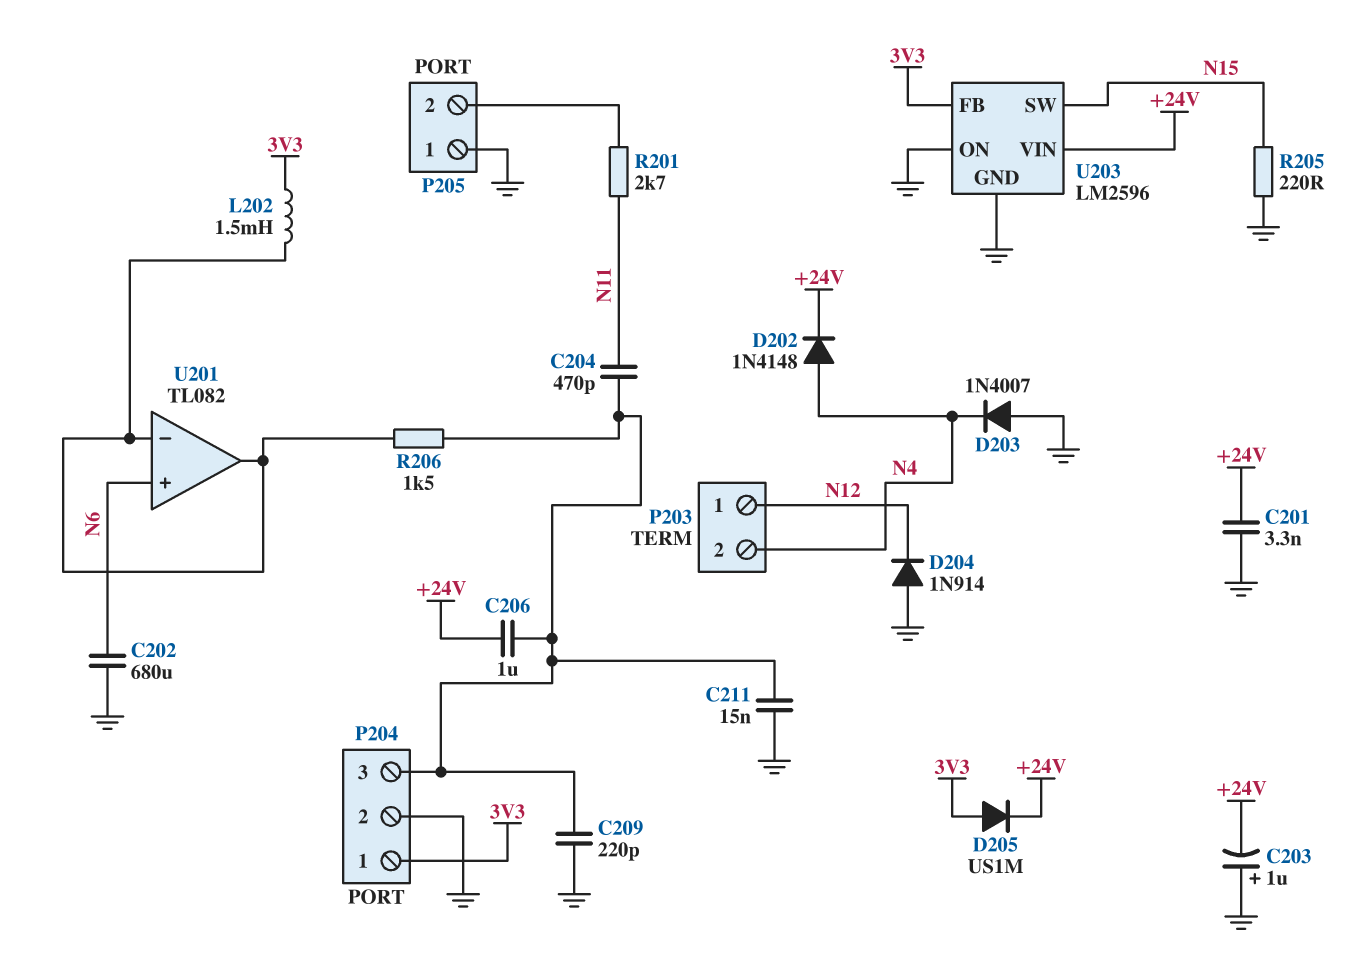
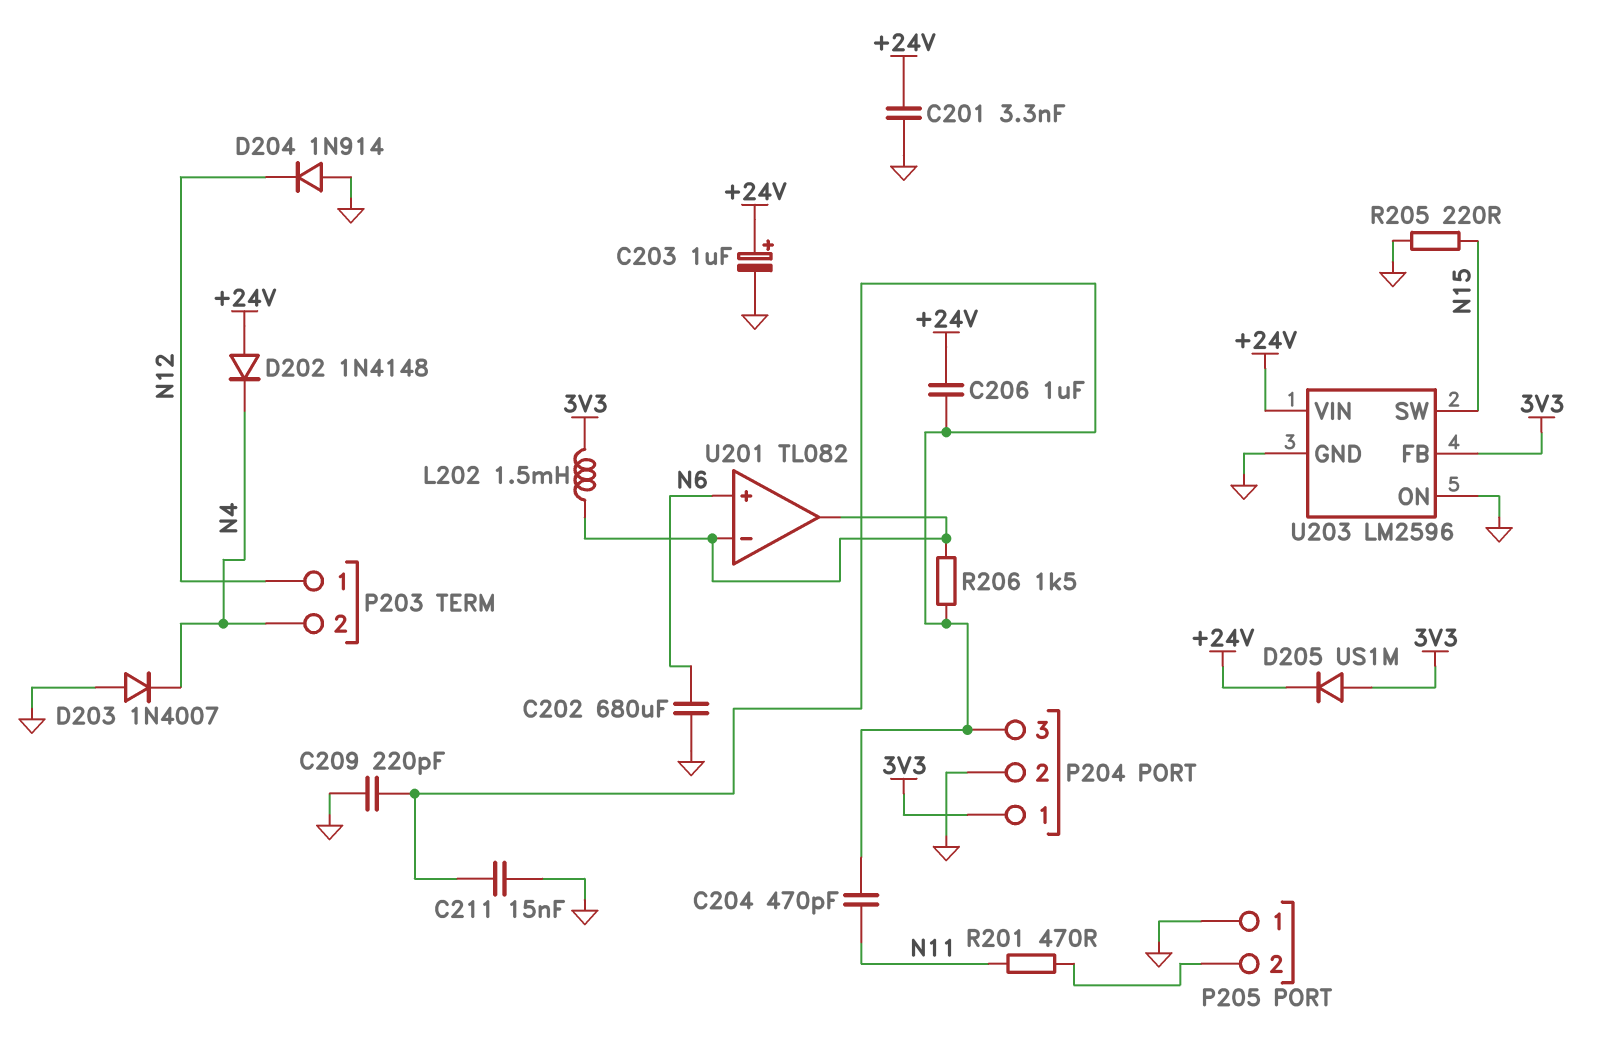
C203: 1uF (plus GND, minus +24V) -> 1uF (plus +24V, minus GND)
D202: diode 1N4148 (A N4, K +24V) -> diode 1N4148 (A +24V, K N4)
R201: 2.7k (N11, P205/2) -> 470 (N11, P205/2)

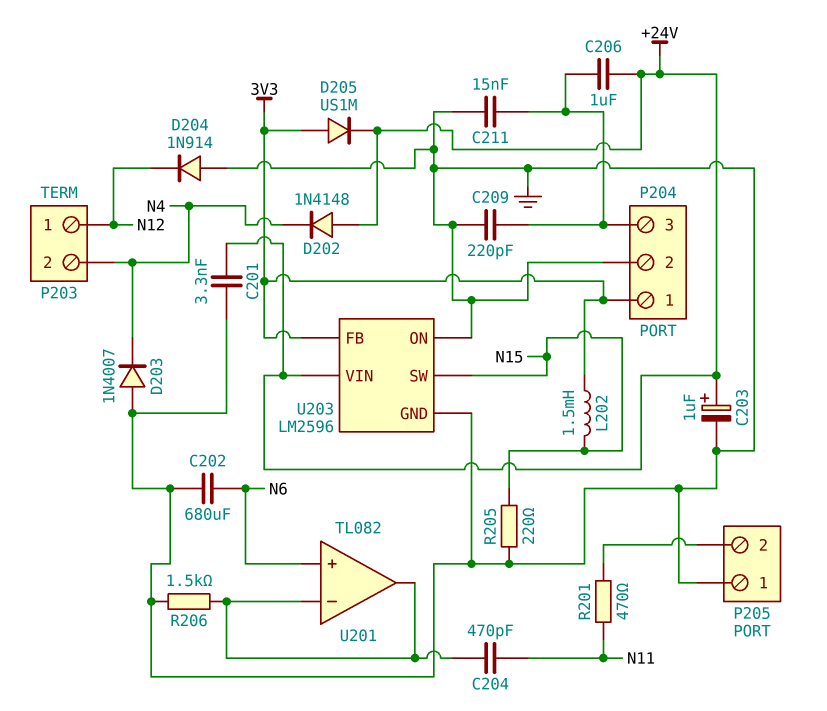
C204: 470pF (N11, P204/3) -> 470pF (N11, U201/in-)
L202: 1.5mH (3V3, U201/in-) -> 1.5mH (3V3, N15)
R206: 1.5k (P204/3, U201/in-) -> 1.5k (GND, U201/in-)

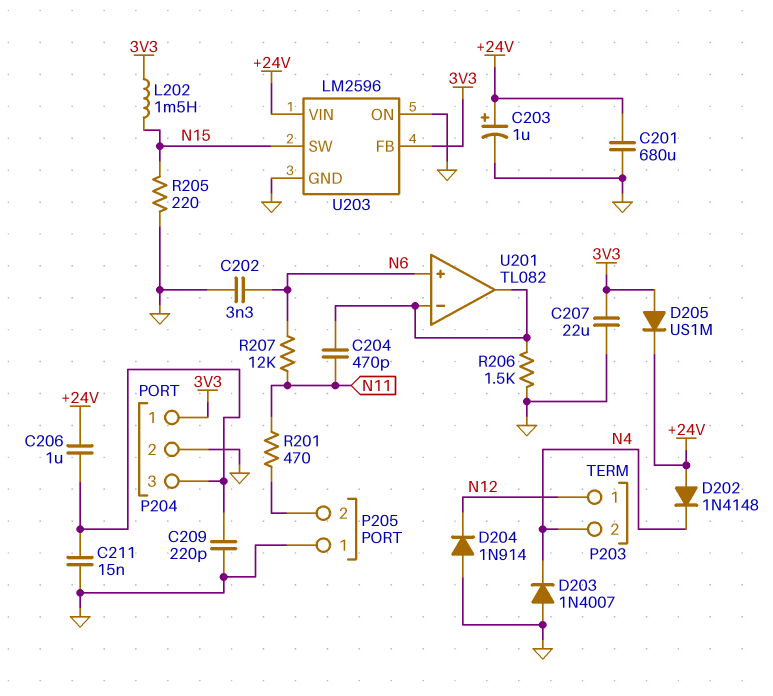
C201: 3.3nF (+24V, GND) -> 680uF (+24V, GND)
C202: 680uF (GND, N6) -> 3.3nF (GND, N6)
C207: none -> 22uF (3V3, GND)
R207: none -> 12k (N6, N11)

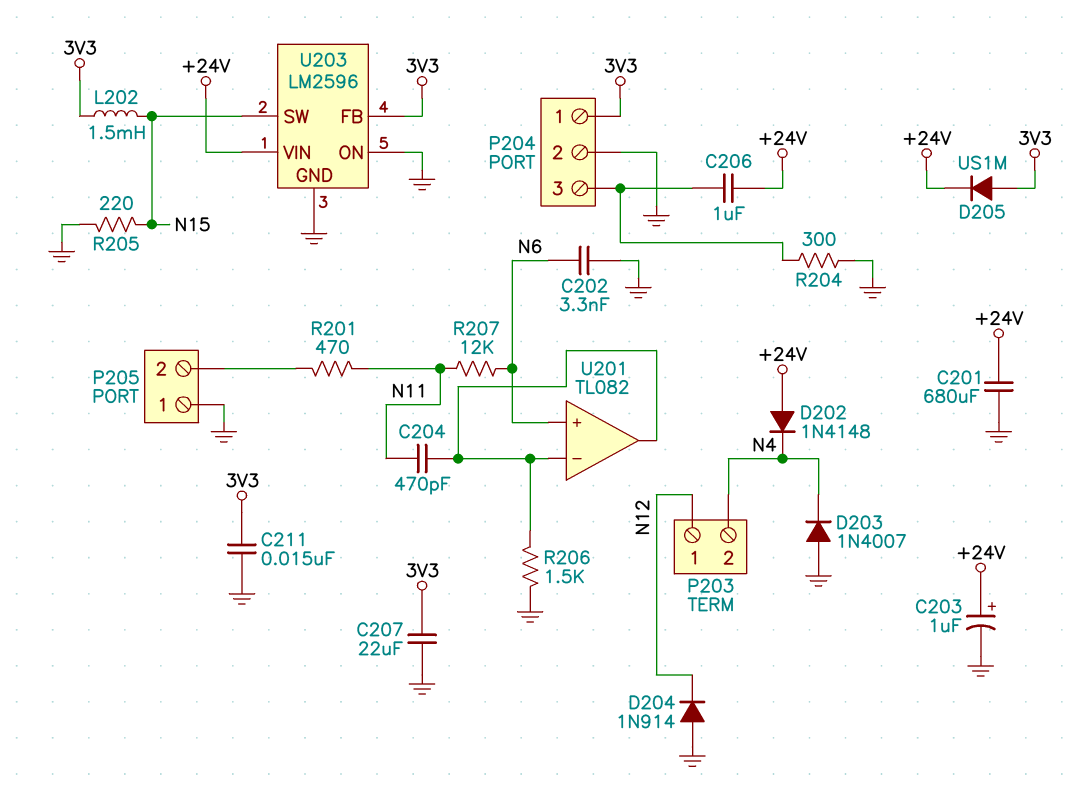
C209: 220pF (GND, P204/3) -> none
C211: 15nF (GND, P204/3) -> 15nF (3V3, GND)
R204: none -> 300 (GND, P204/3)

